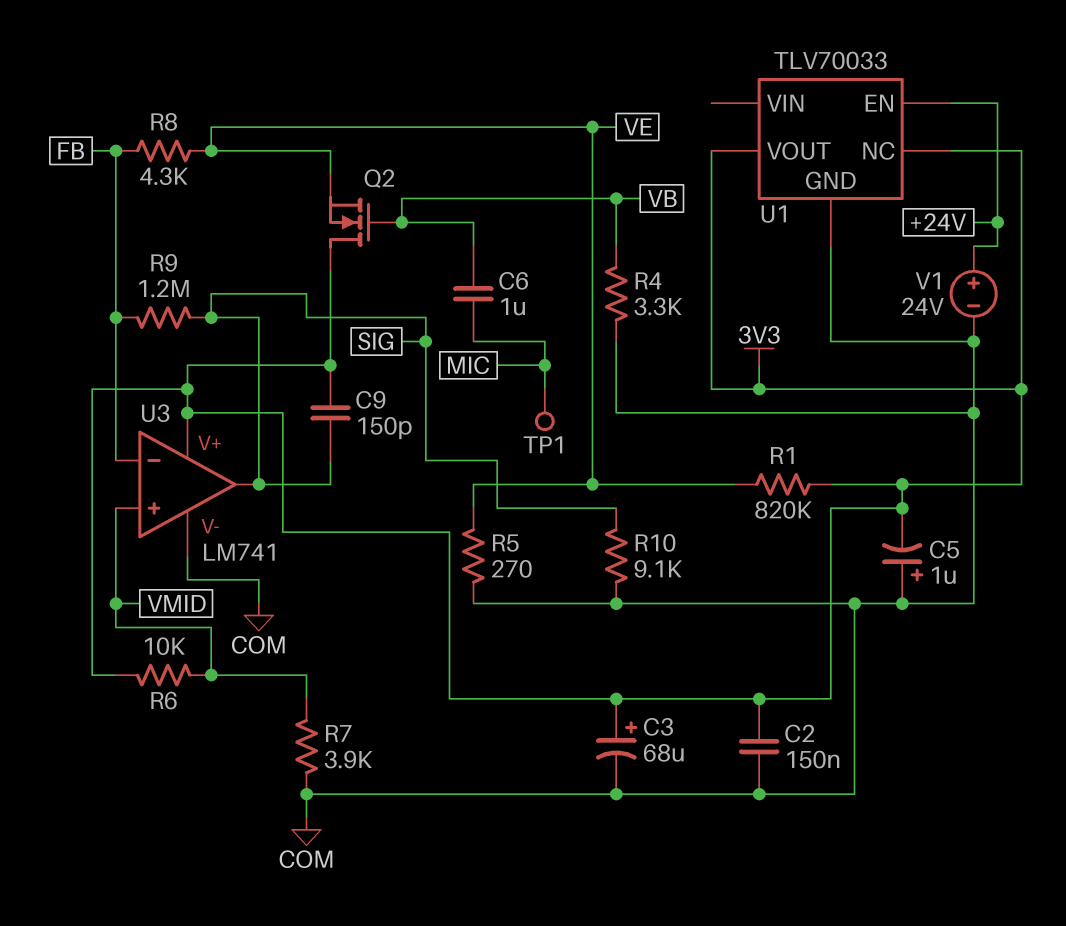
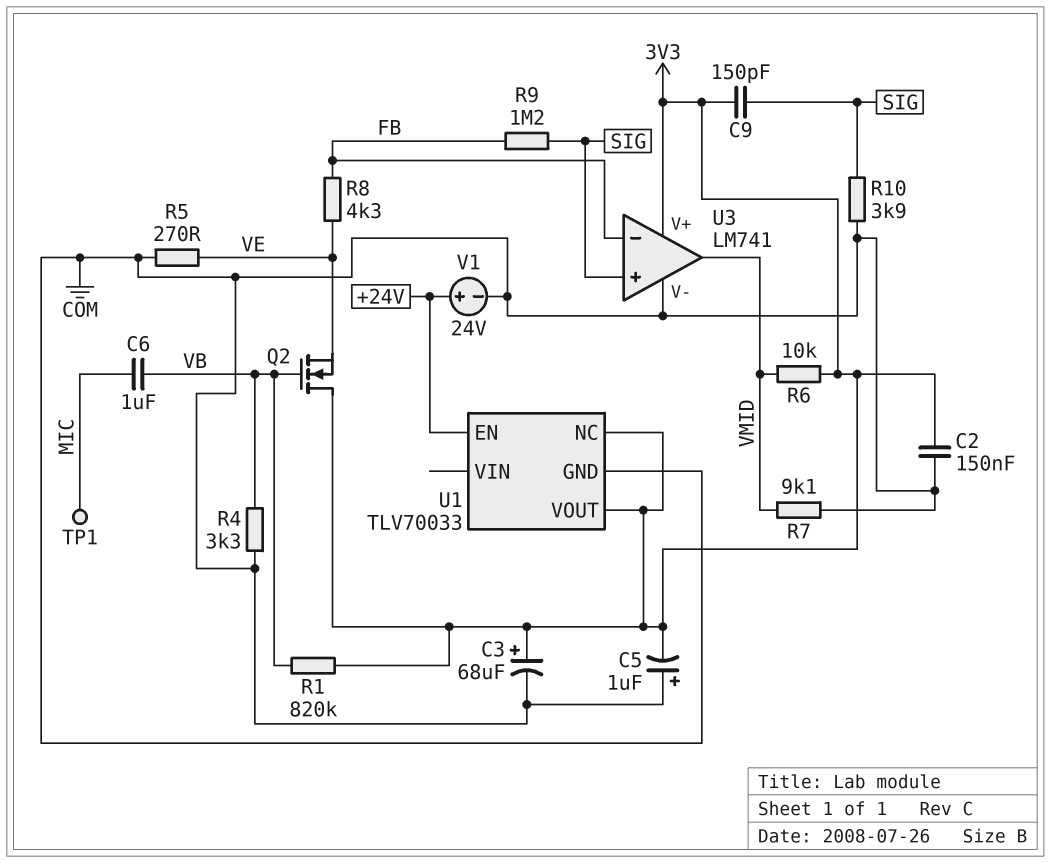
R1: 820k (3V3, VE) -> 820k (3V3, VB)
R7: 3.9k (COM, VMID) -> 9.1k (COM, VMID)
R10: 9.1k (COM, SIG) -> 3.9k (COM, SIG)
U3 pin in+: VMID -> SIG
U3 pin out: SIG -> VMID

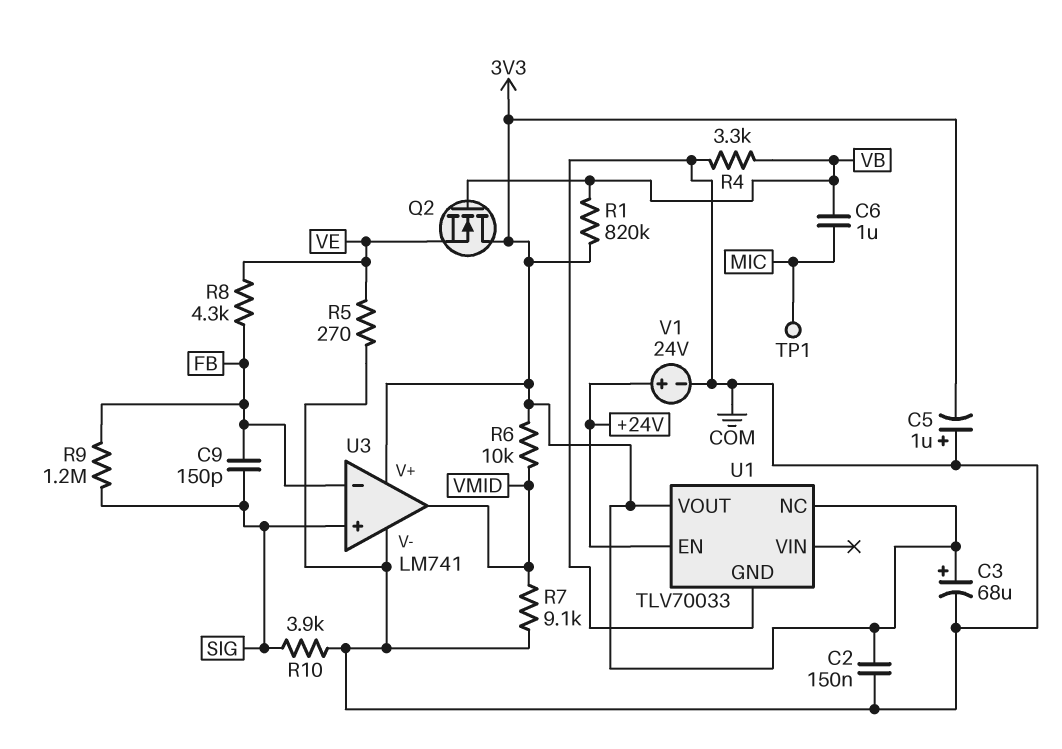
C9: 150pF (3V3, SIG) -> 150pF (FB, SIG)

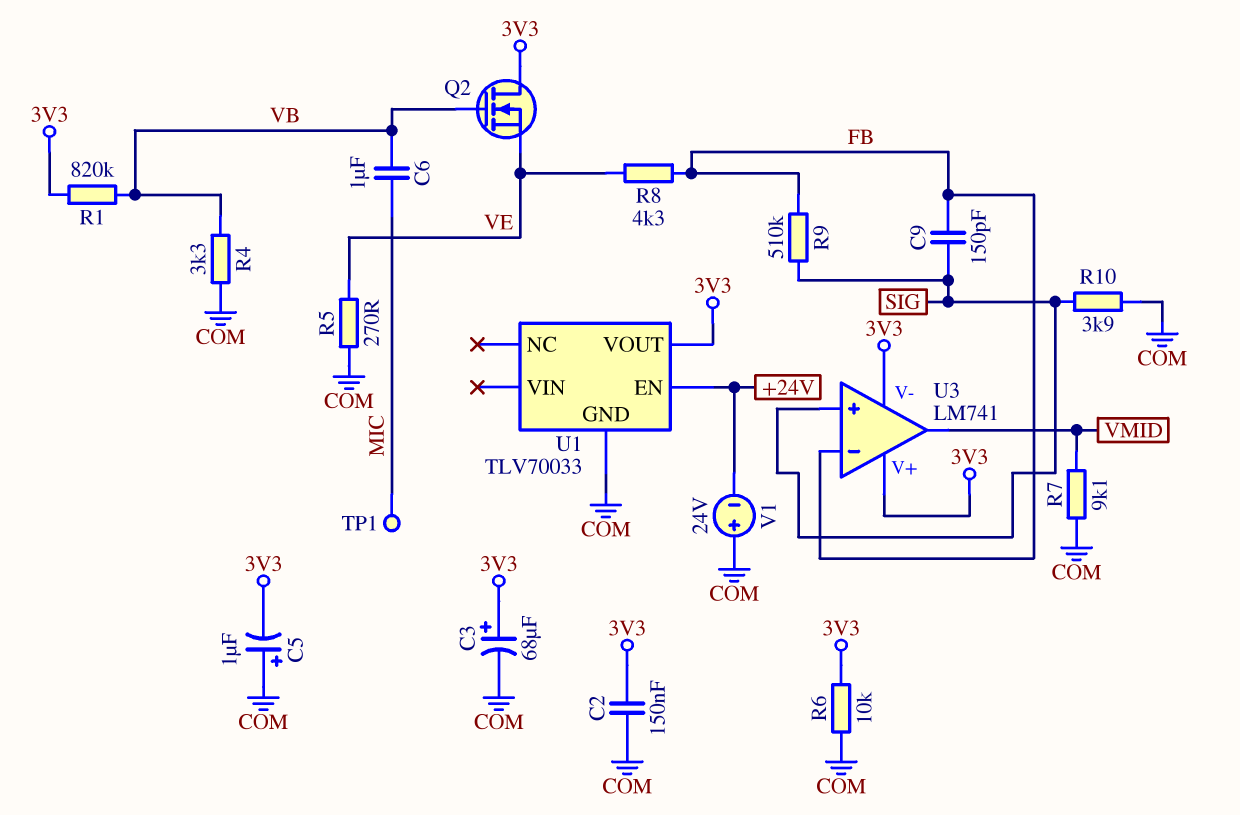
R6: 10k (3V3, VMID) -> 10k (3V3, COM)
R9: 1.2M (FB, SIG) -> 510k (FB, SIG)
U1 pin NC: 3V3 -> none
U3 pin V-: COM -> 3V3
V1: 24V (plus +24V, minus COM) -> 24V (plus COM, minus +24V)

